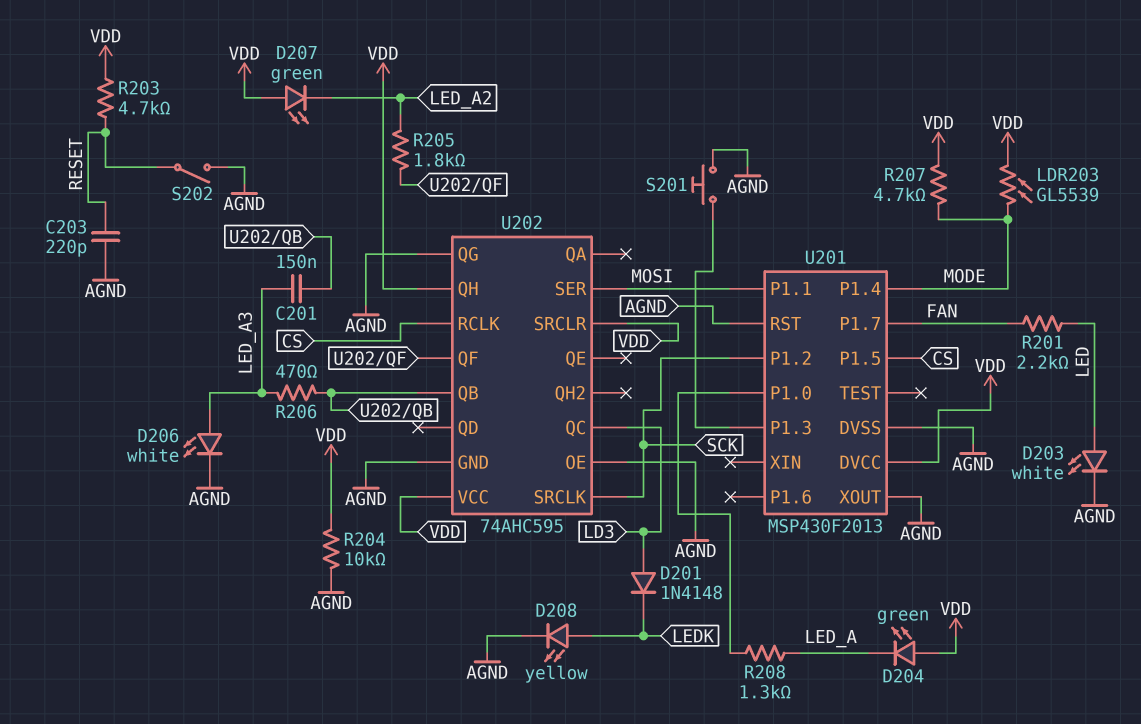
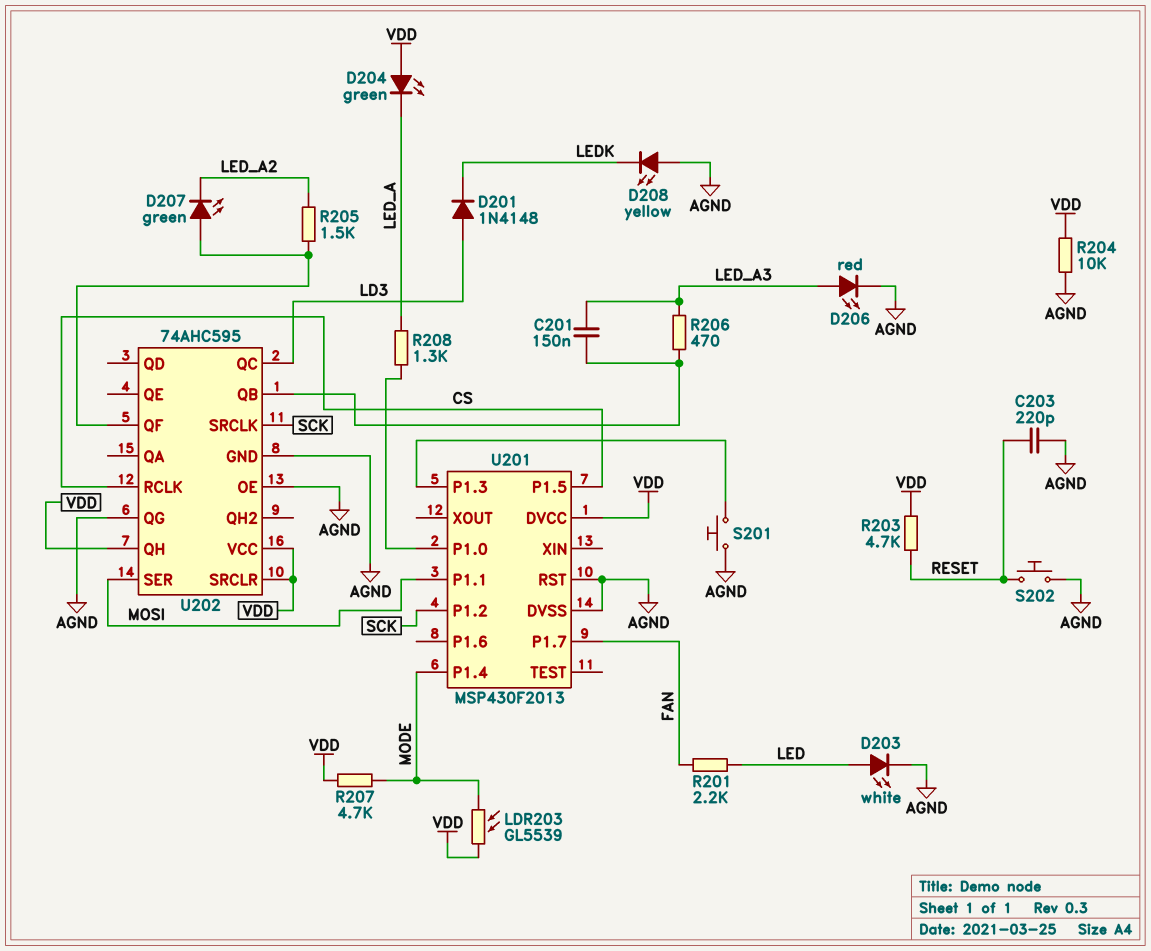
D206: LED white (A LED_A3, K AGND) -> LED red (A LED_A3, K AGND)
D207: LED green (A VDD, K LED_A2) -> LED green (A U202/QF, K LED_A2)
D208: LED yellow (A LEDK, K AGND) -> LED yellow (A AGND, K LEDK)
R205: 1.8k (LED_A2, U202/QF) -> 1.5k (LED_A2, U202/QF)
S202: switch (AGND, RESET) -> button (AGND, RESET)
U201 pin XOUT: AGND -> none

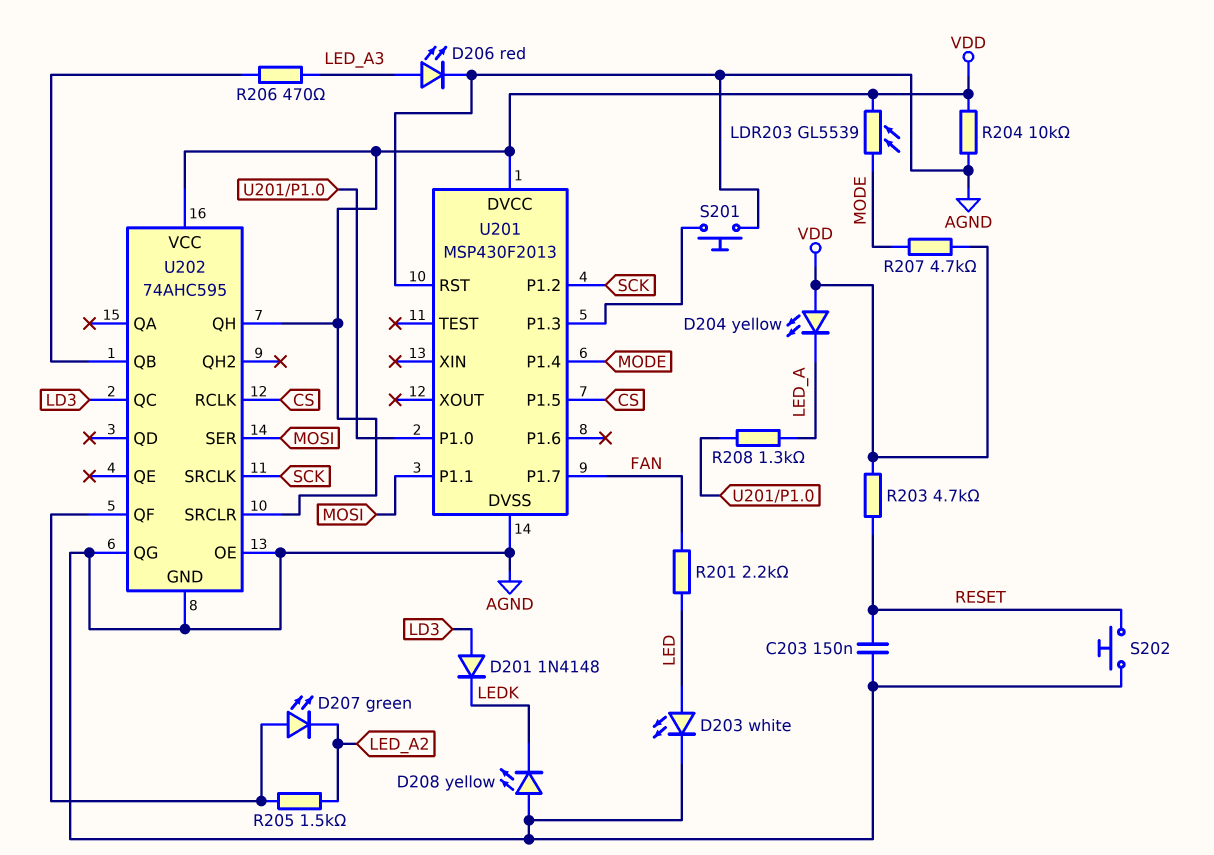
C201: 150nF (LED_A3, U202/QB) -> none
C203: 220pF (AGND, RESET) -> 150nF (AGND, RESET)
D204: LED green (A VDD, K LED_A) -> LED yellow (A VDD, K LED_A)

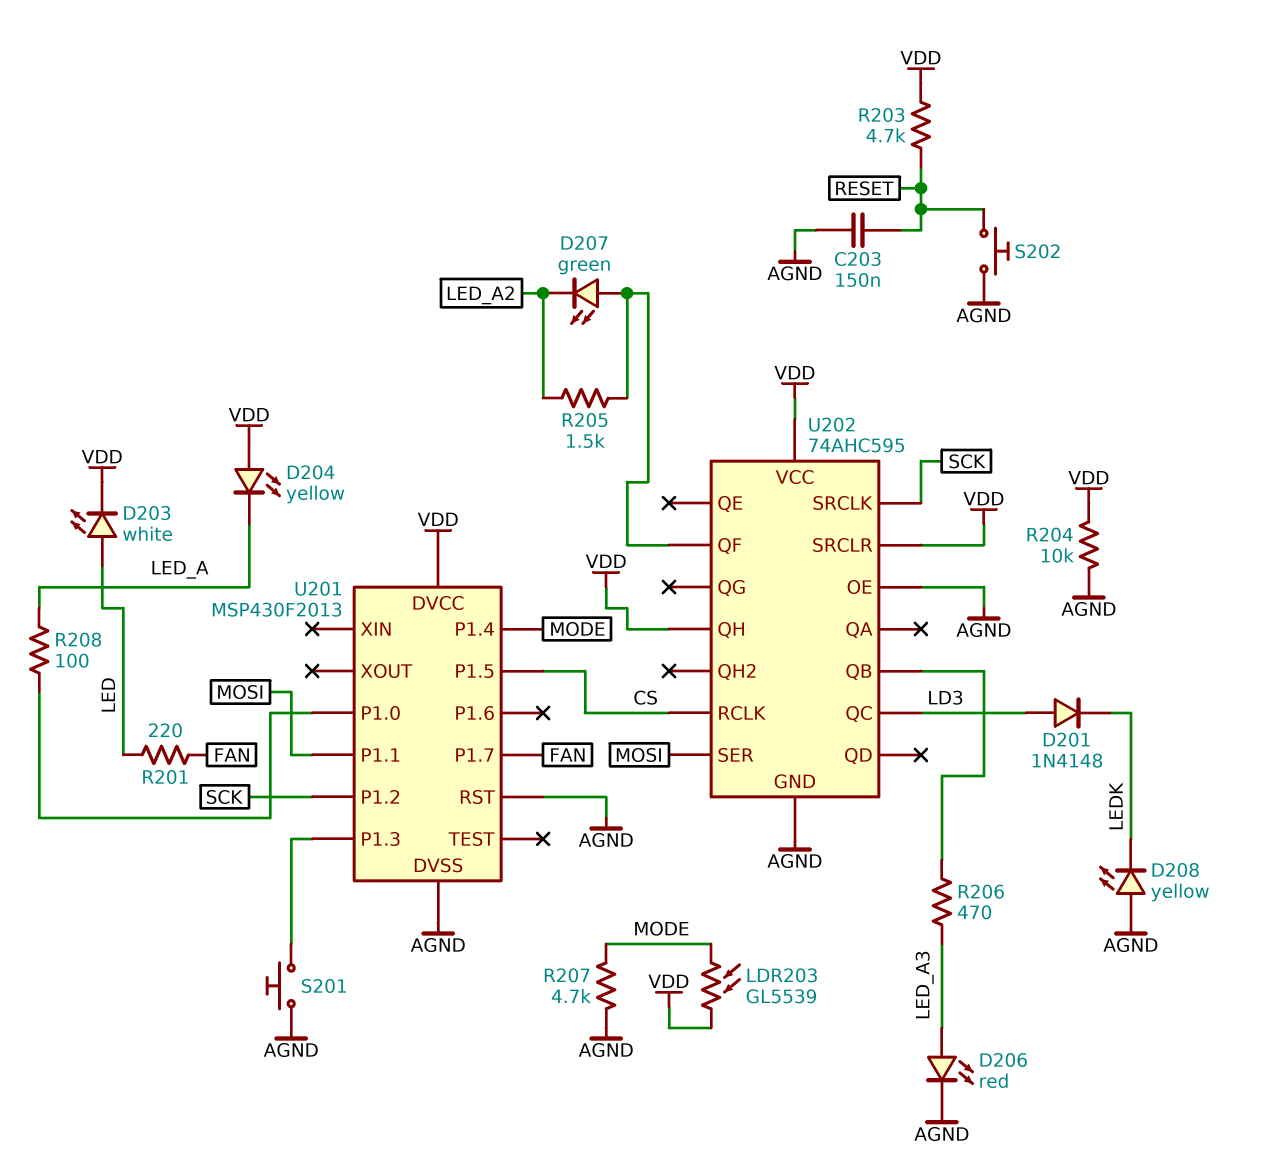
D203: LED white (A LED, K AGND) -> LED white (A LED, K VDD)
R201: 2.2k (FAN, LED) -> 220 (FAN, LED)
R207: 4.7k (MODE, VDD) -> 4.7k (AGND, MODE)
R208: 1.3k (LED_A, U201/P1.0) -> 100 (LED_A, U201/P1.0)
U202 pin QG: AGND -> none

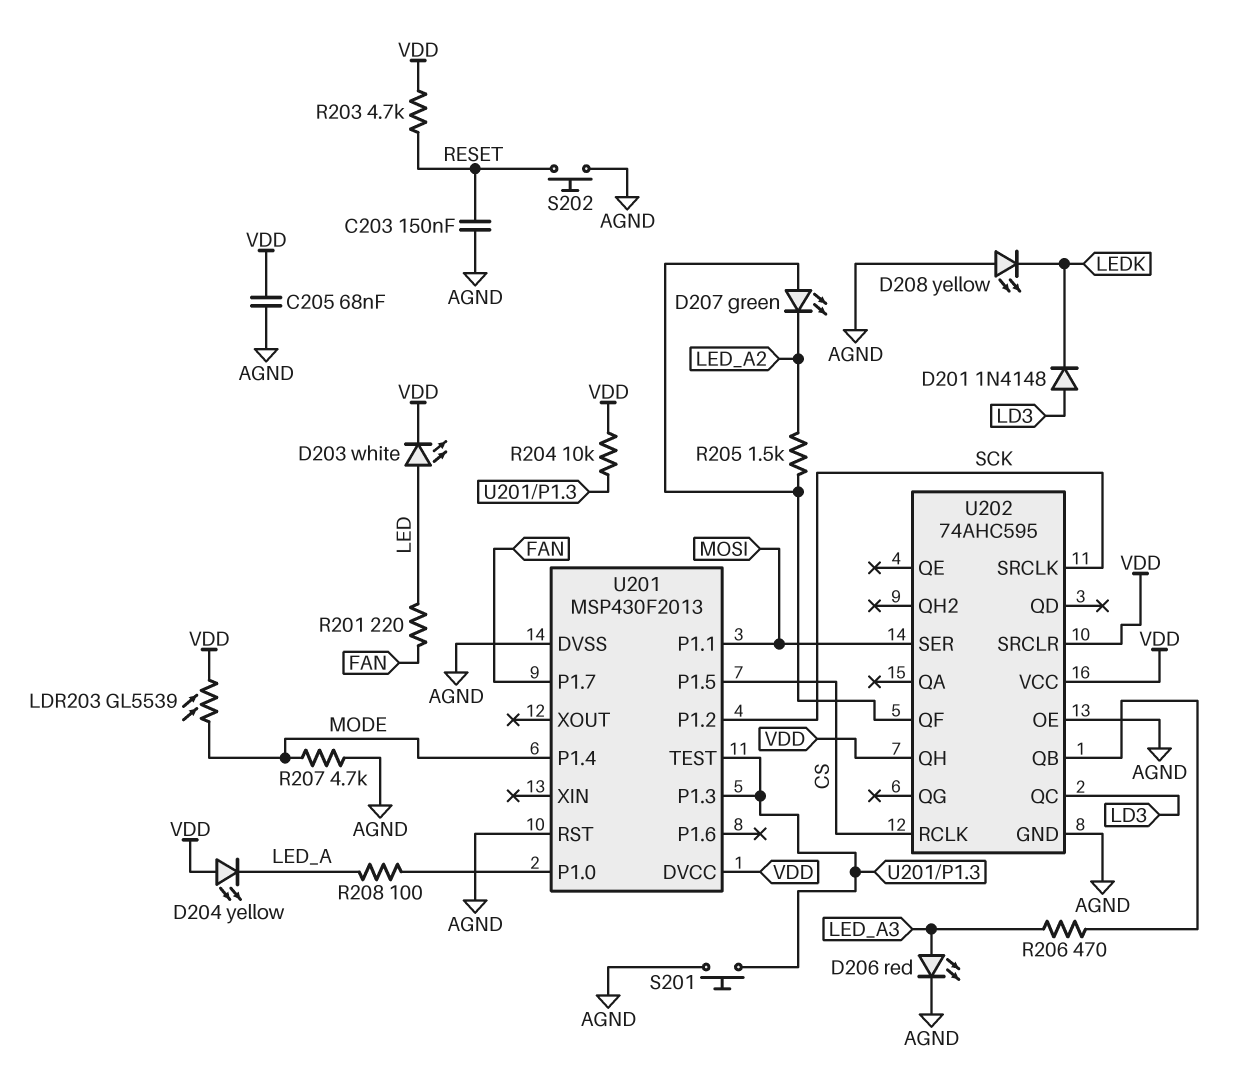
C205: none -> 68nF (AGND, VDD)
R204: 10k (AGND, VDD) -> 10k (U201/P1.3, VDD)
U201 pin TEST: none -> U201/P1.3

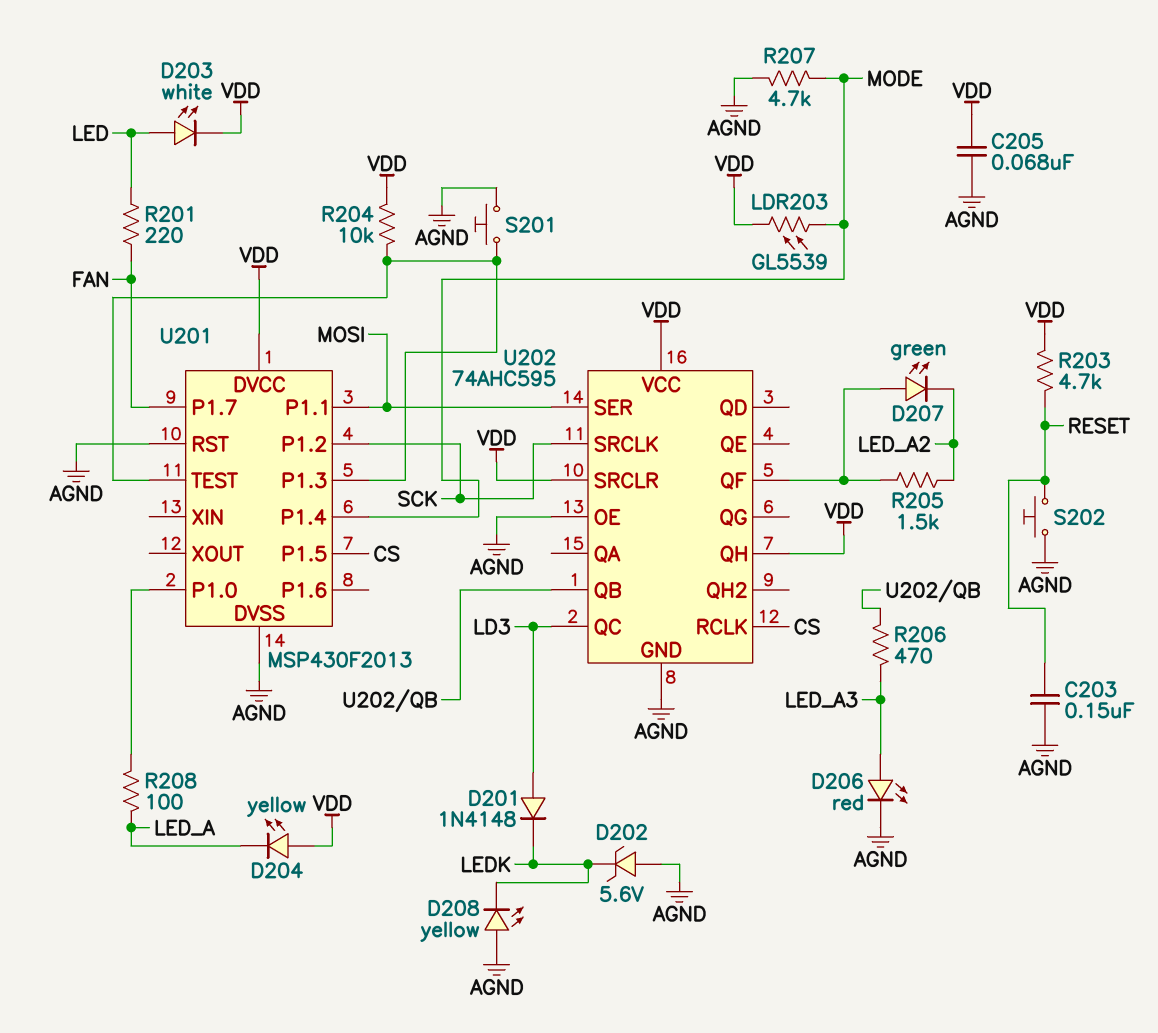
D202: none -> zener 5.6V (A AGND, K LEDK)

